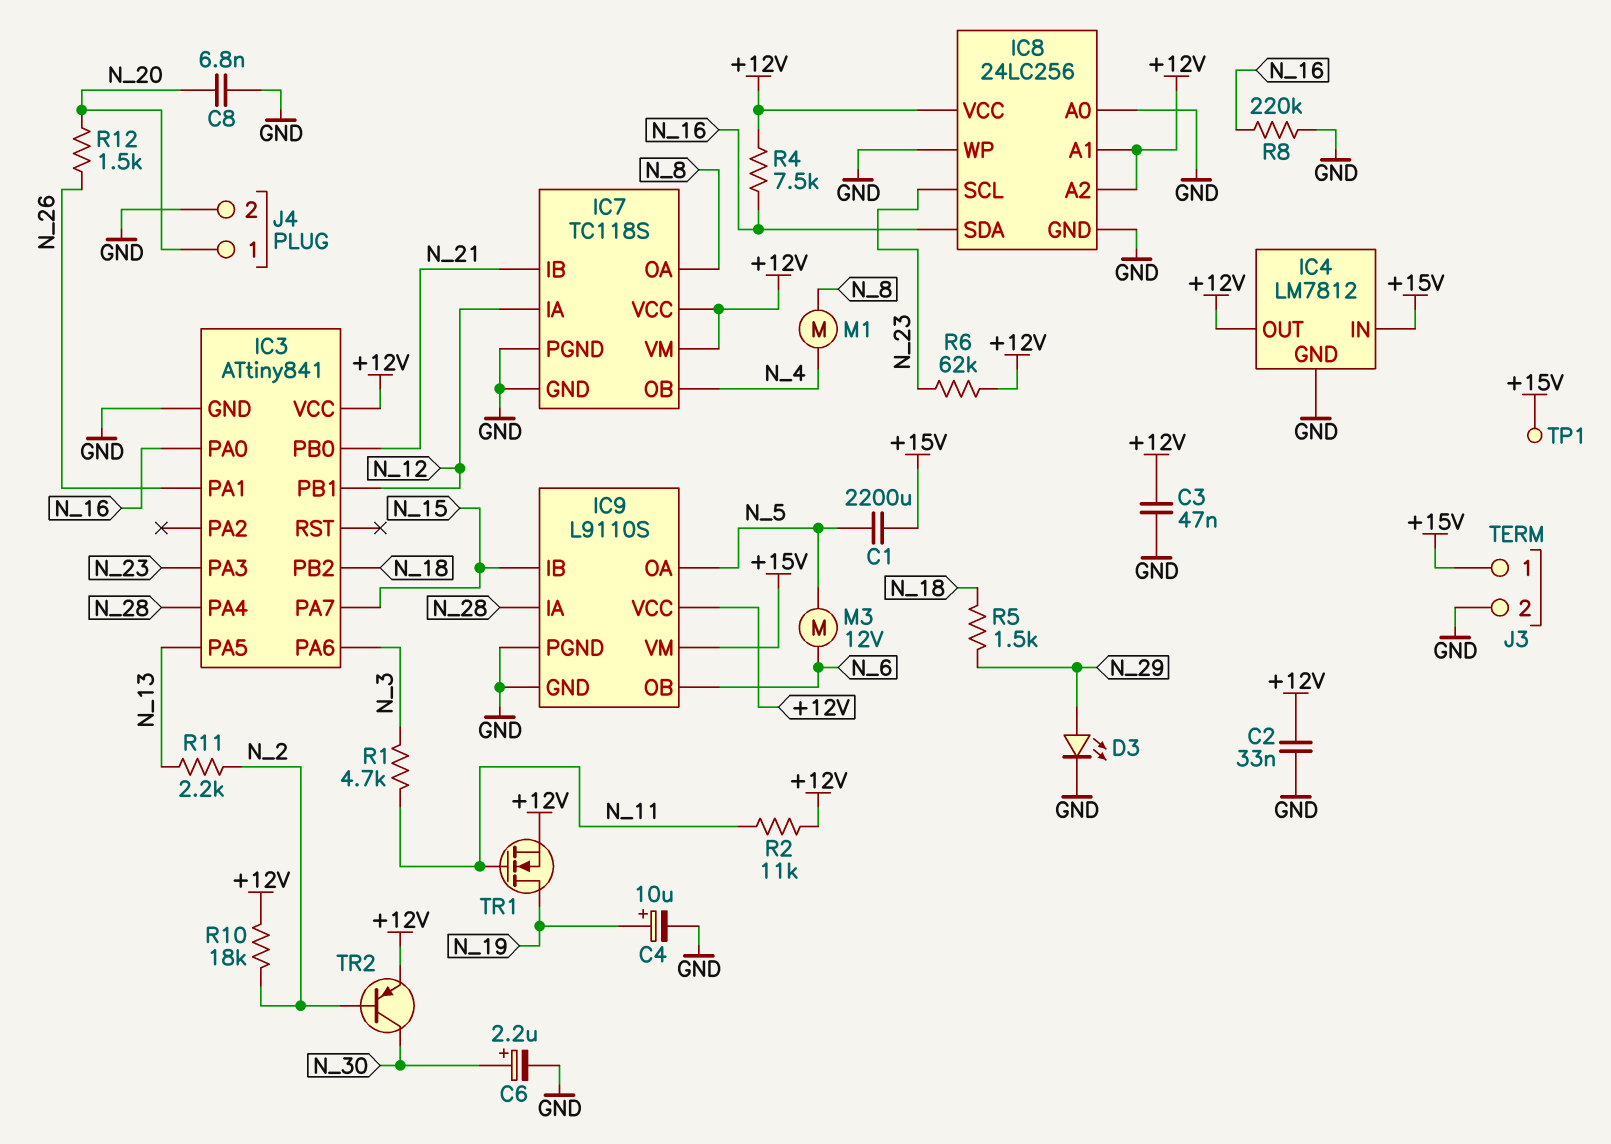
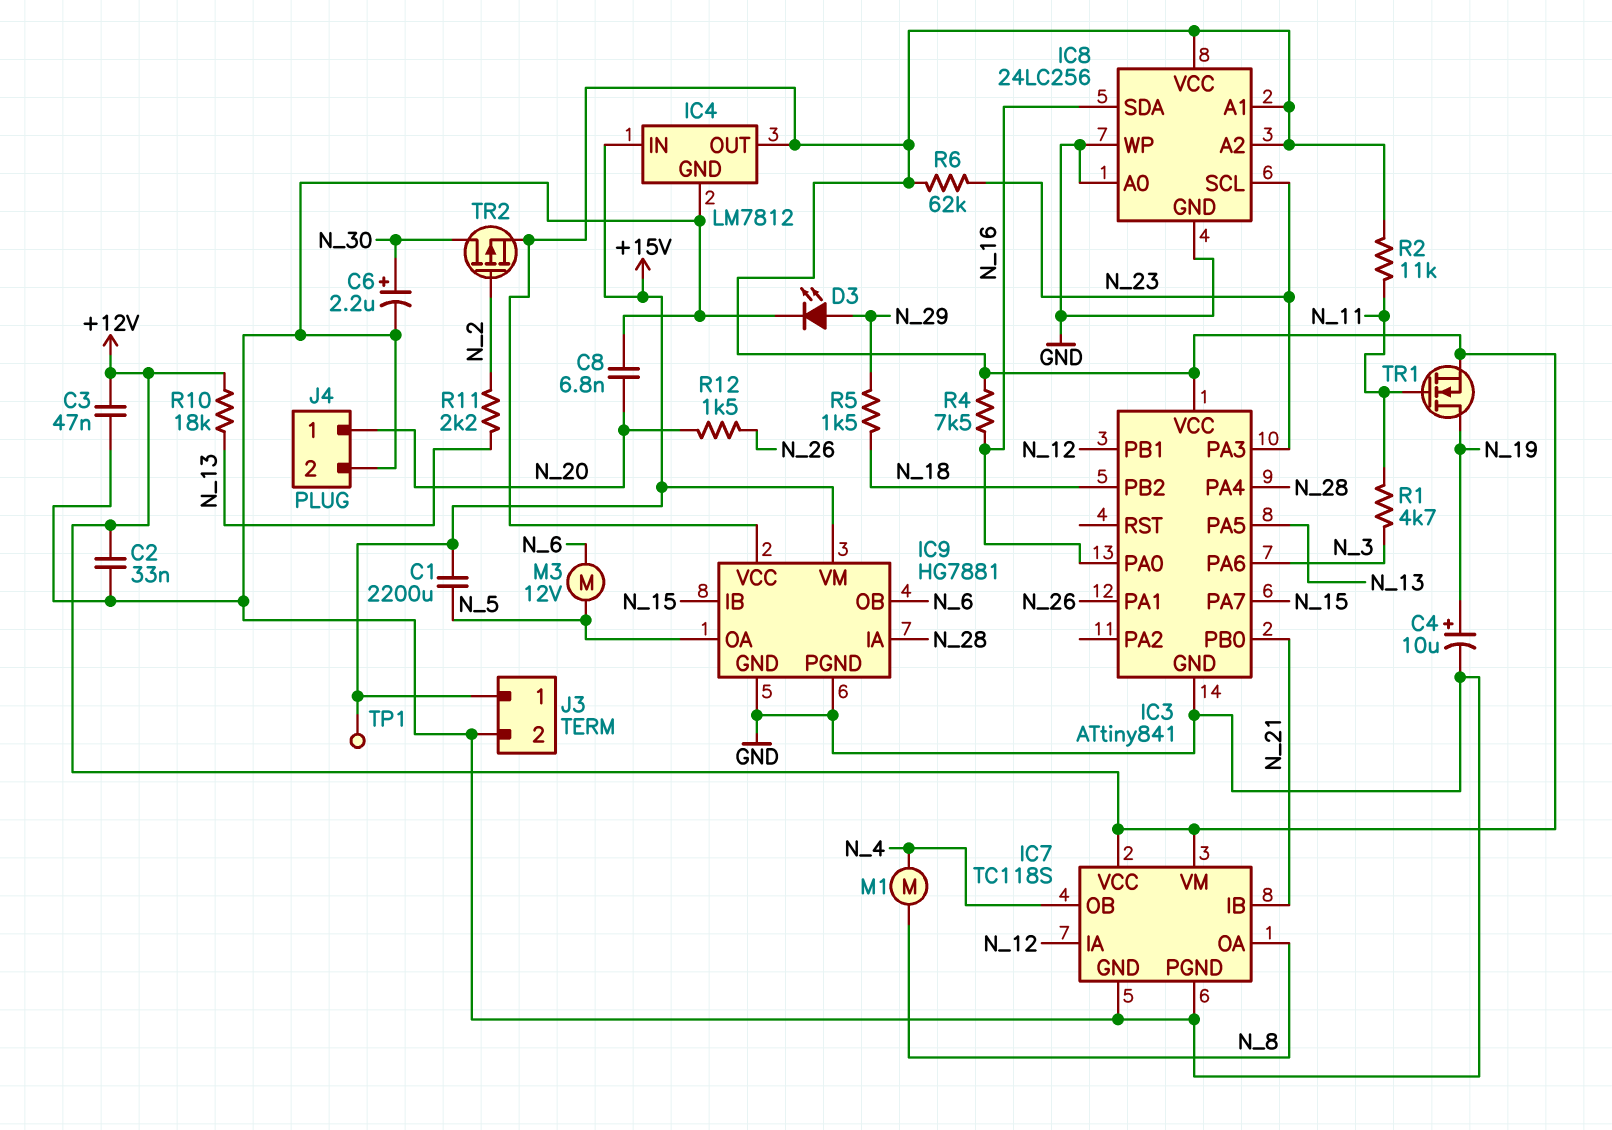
IC9: L9110S -> HG7881
R8: 220k (GND, N_16) -> none
R10: 18k (+12V, N_2) -> 18k (+12V, N_13)
TR2: PNP (B N_2, C N_30, E +12V) -> PMOS (G N_2, D N_30, S +12V)

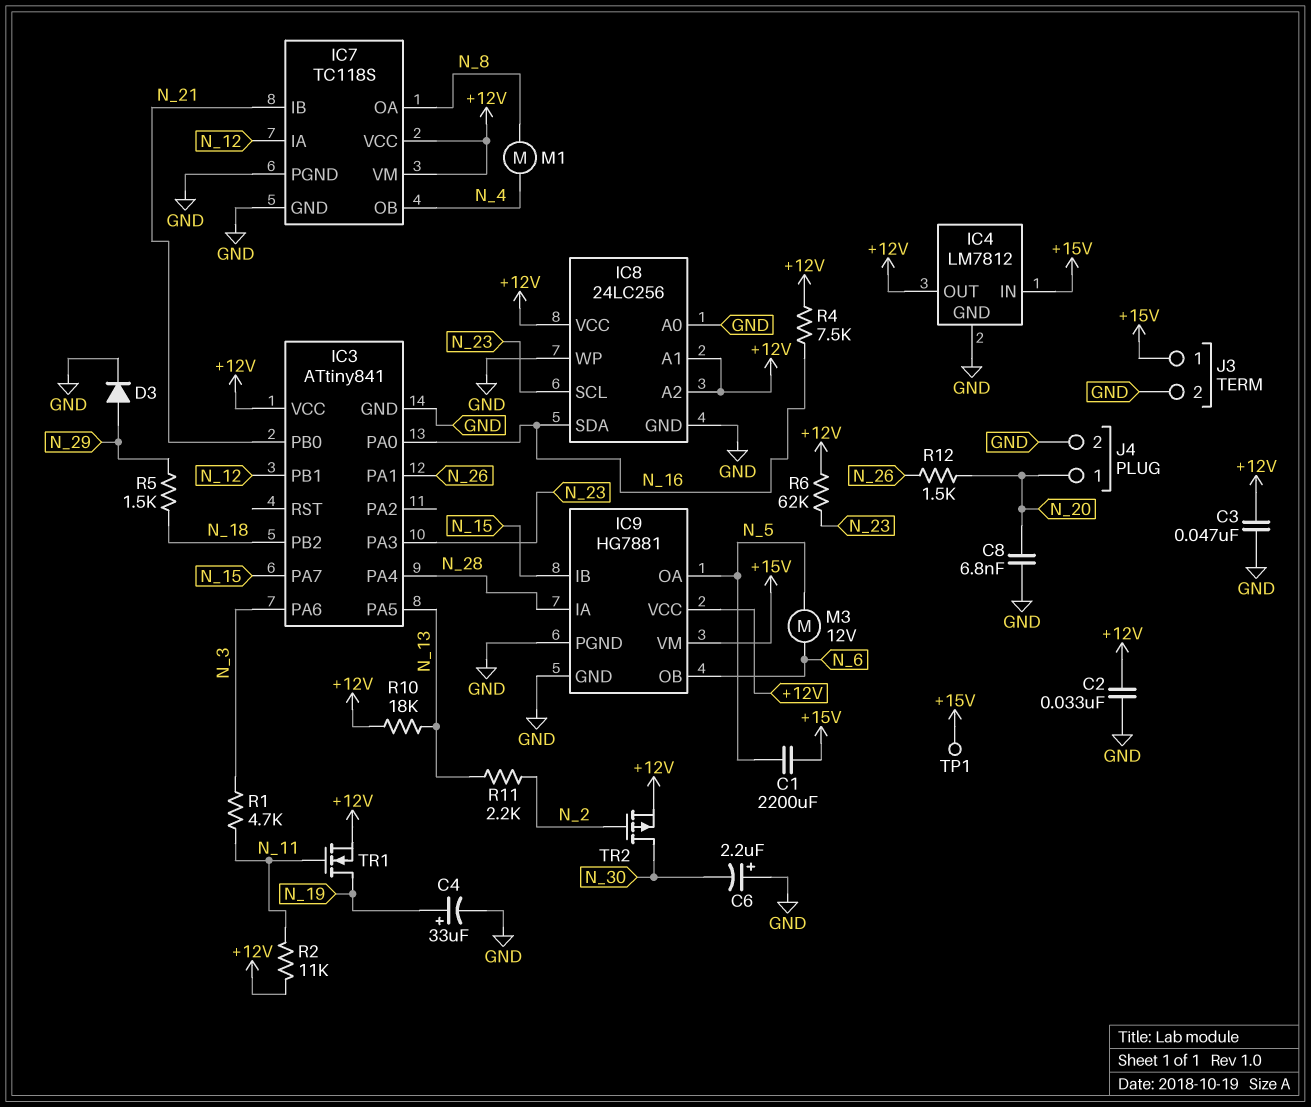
C4: 10uF (plus N_19, minus GND) -> 33uF (plus N_19, minus GND)
C6: 2.2uF (plus N_30, minus GND) -> 2.2uF (plus GND, minus N_30)
D3: LED (A N_29, K GND) -> diode (A N_29, K GND)

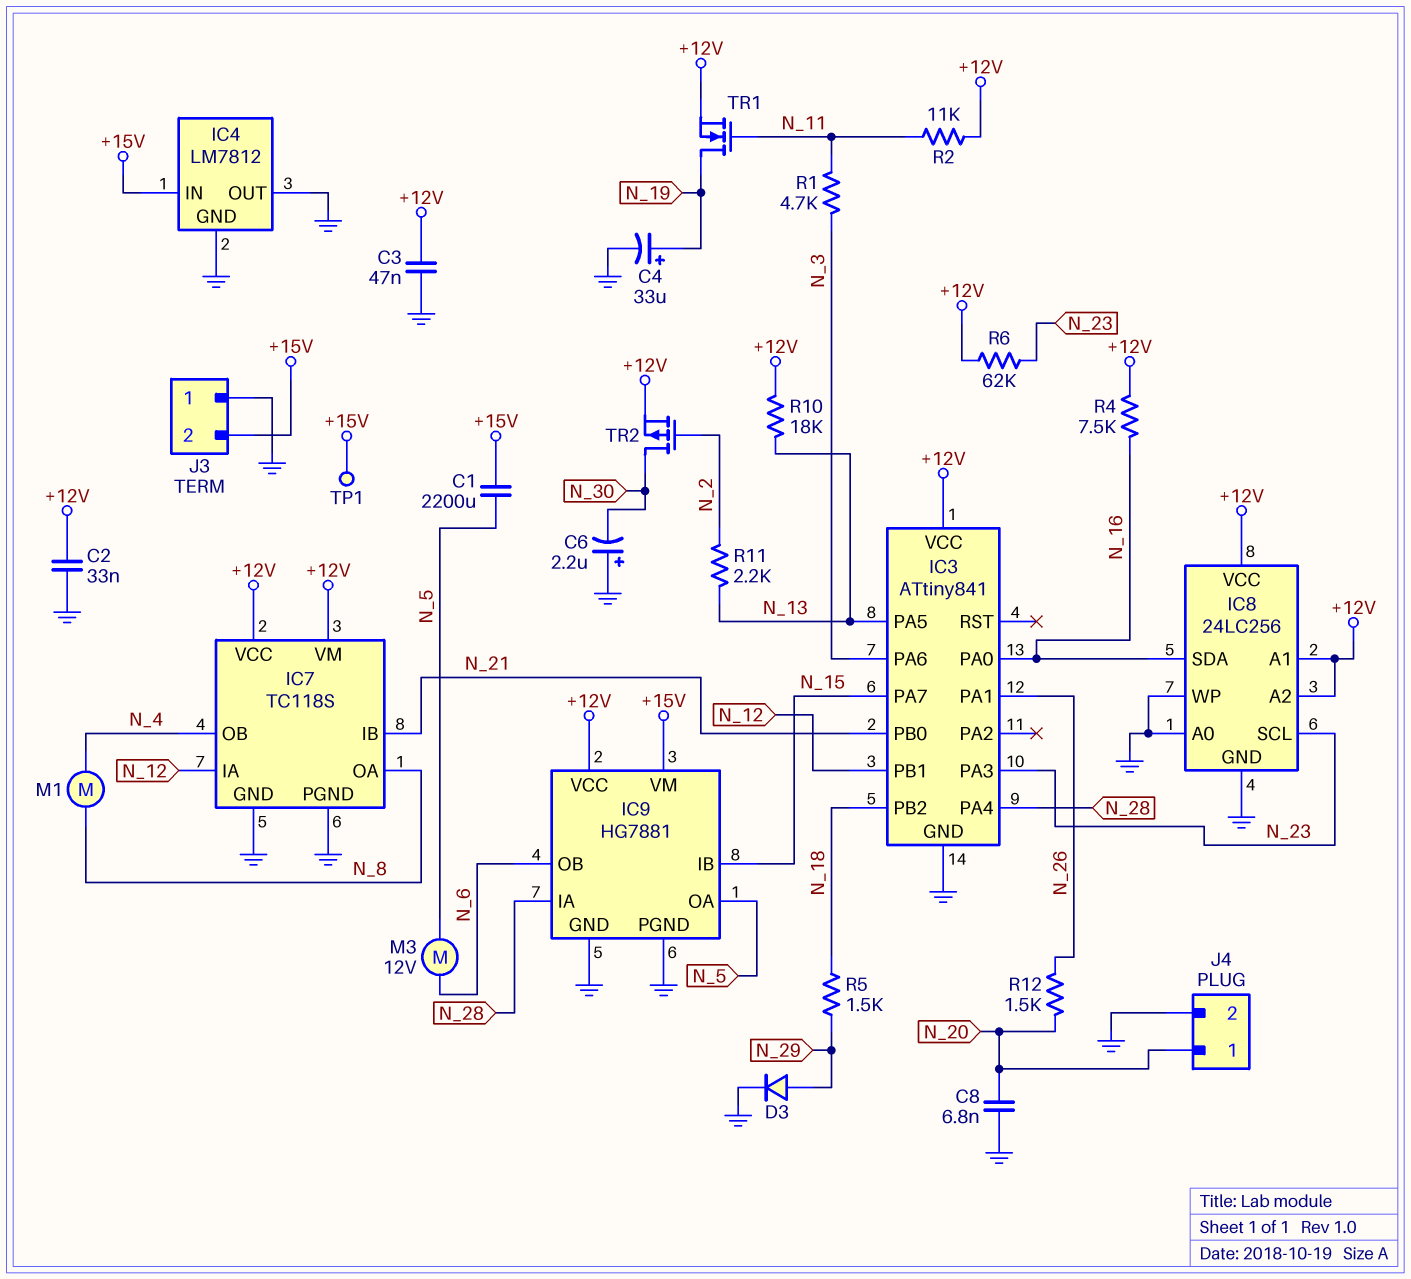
IC4 pin OUT: +12V -> GND
J3 pin 1: +15V -> GND
J3 pin 2: GND -> +15V

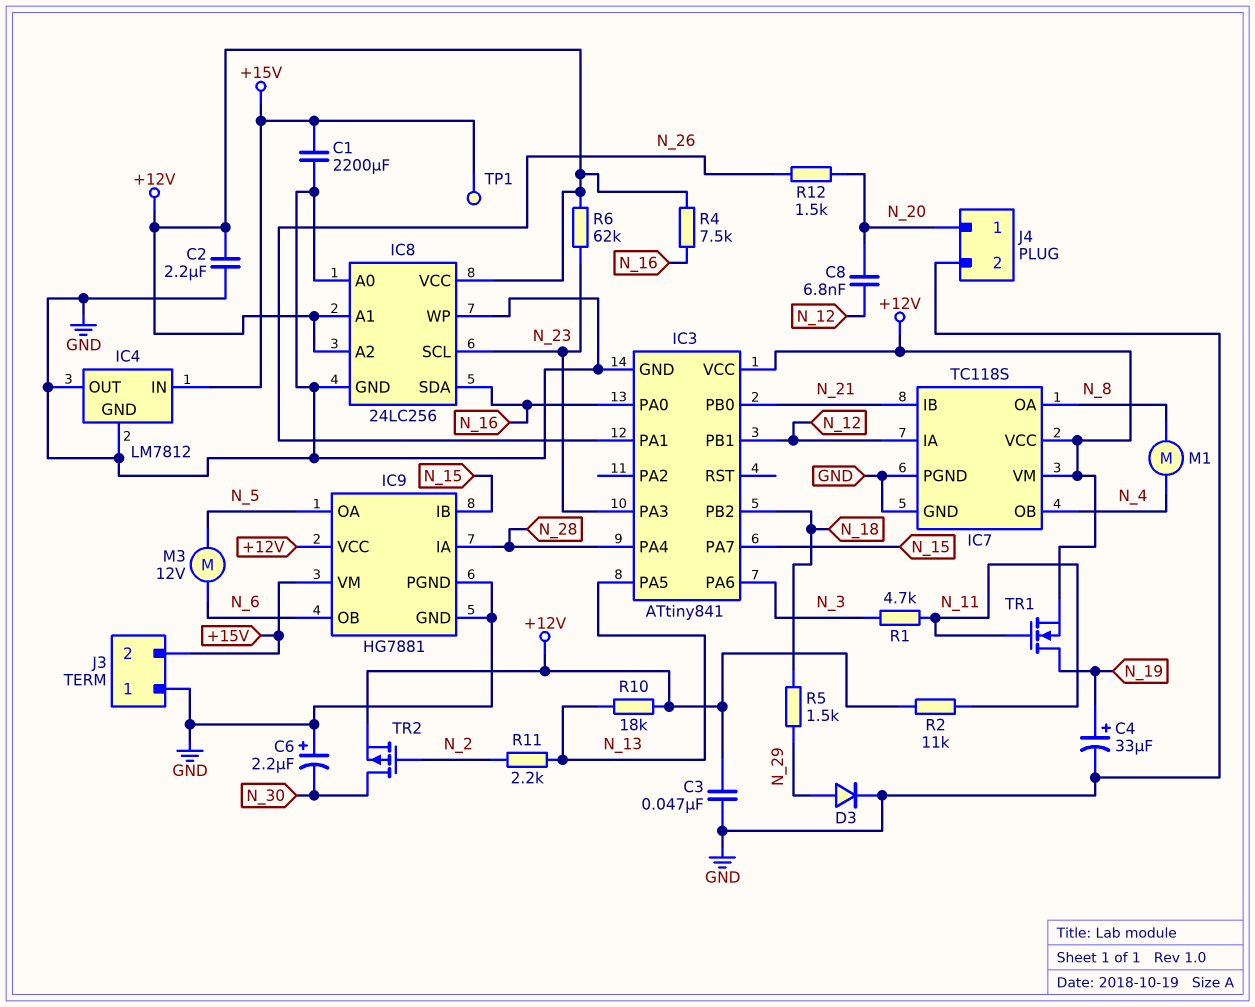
C1: 2200uF (+15V, N_5) -> 2200uF (+15V, GND)
C2: 33nF (+12V, GND) -> 2.2uF (+12V, GND)
C8: 6.8nF (GND, N_20) -> 6.8nF (N_12, N_20)

